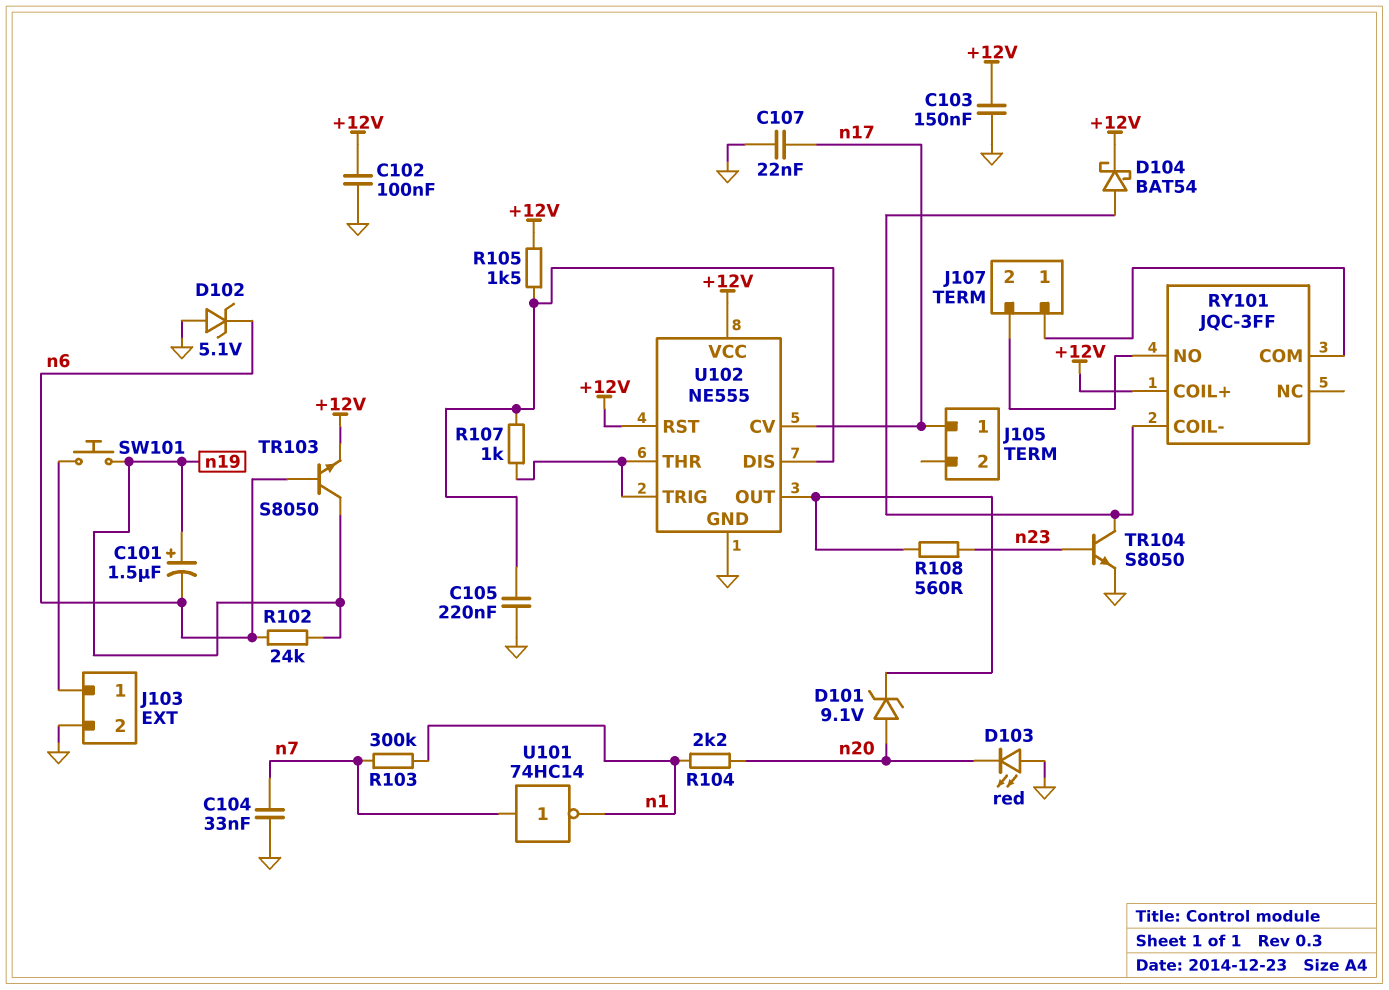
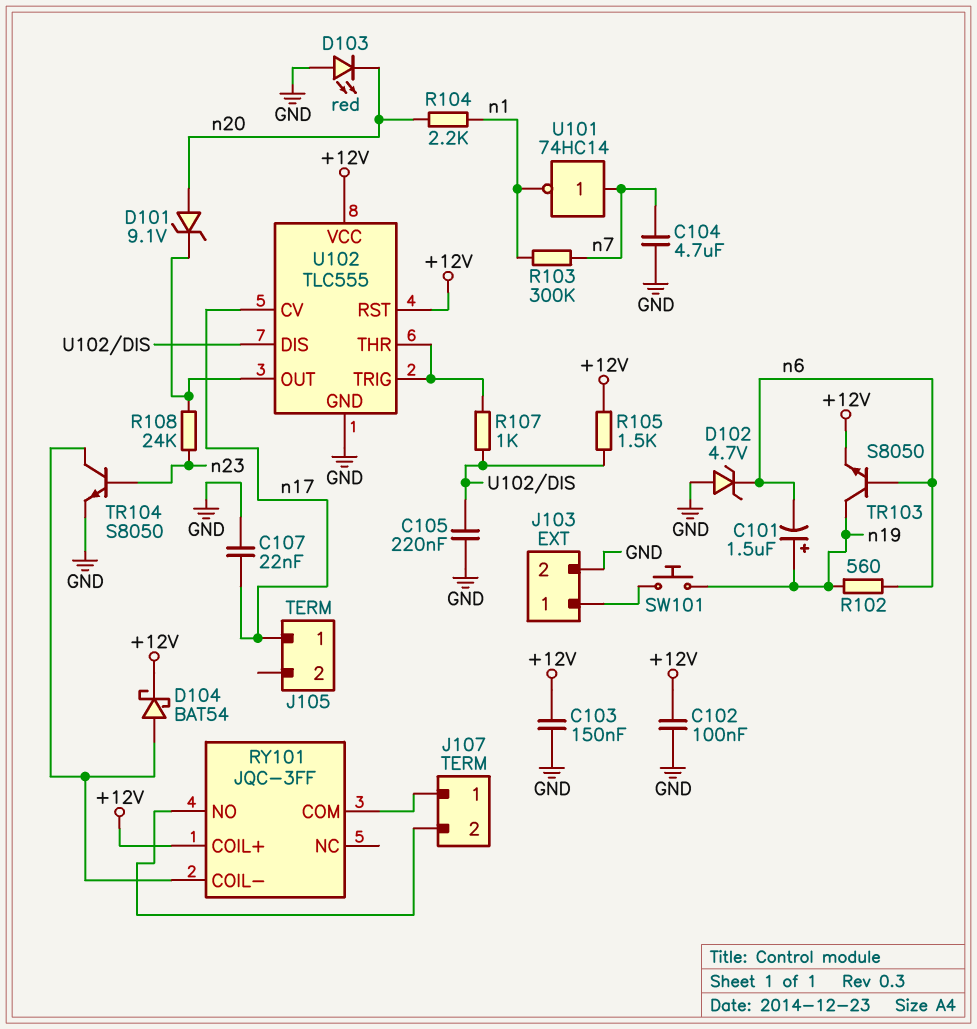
C104: 33nF (GND, n7) -> 4.7uF (GND, n7)
D102: zener 5.1V (A GND, K n6) -> zener 4.7V (A GND, K n6)
R102: 24k (n6, n19) -> 560 (n6, n19)
R108: 560 (U102/OUT, n23) -> 24k (U102/OUT, n23)
U102: NE555 -> TLC555

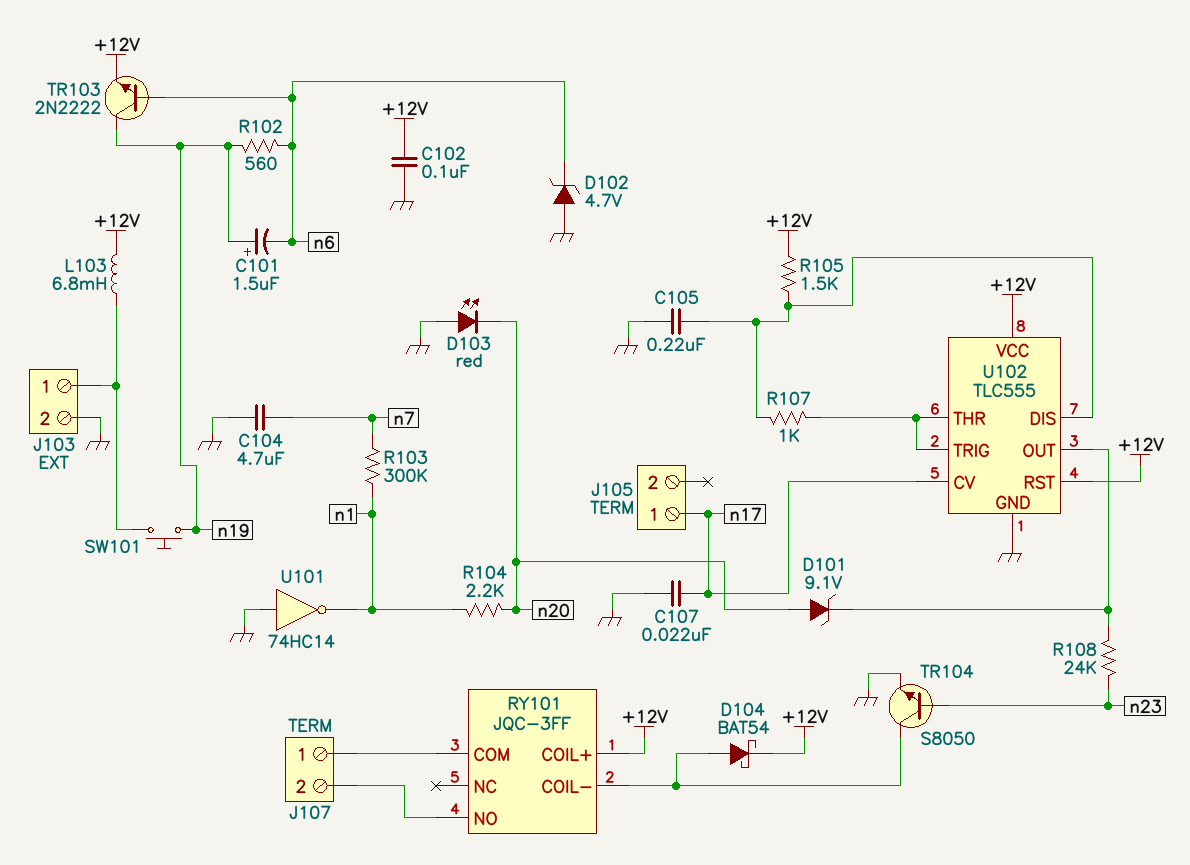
C103: 150nF (+12V, GND) -> none
L103: none -> 6.8mH (+12V, J103/1)
TR103: NPN S8050 (B n6, C n19, E +12V) -> NPN 2N2222 (B n6, C n19, E +12V)
U101: NOT 74HC14 (in n7, out n1) -> NOT 74HC14 (in GND, out n1)

